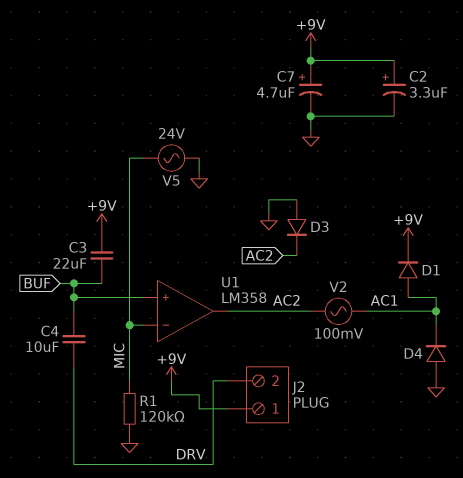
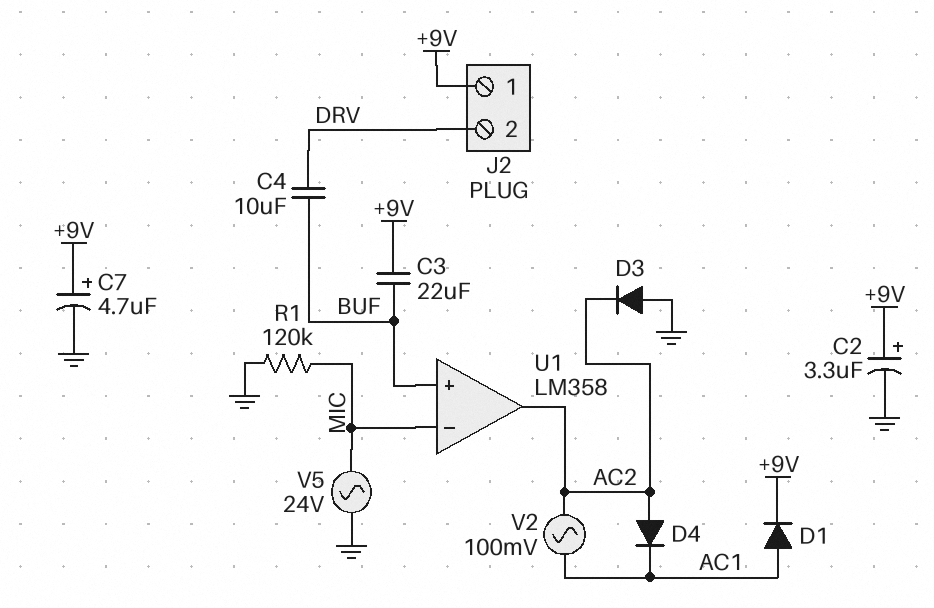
D4: diode (A GND, K AC1) -> diode (A AC2, K AC1)

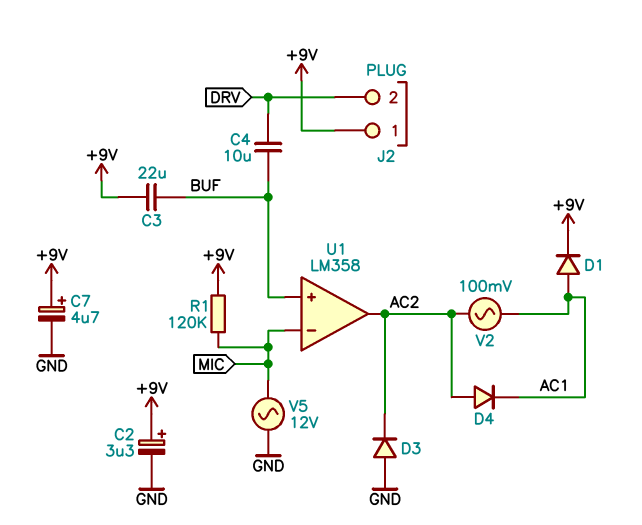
R1: 120k (GND, MIC) -> 120k (+9V, MIC)
V5: AC 24V (GND, MIC) -> AC 12V (GND, MIC)

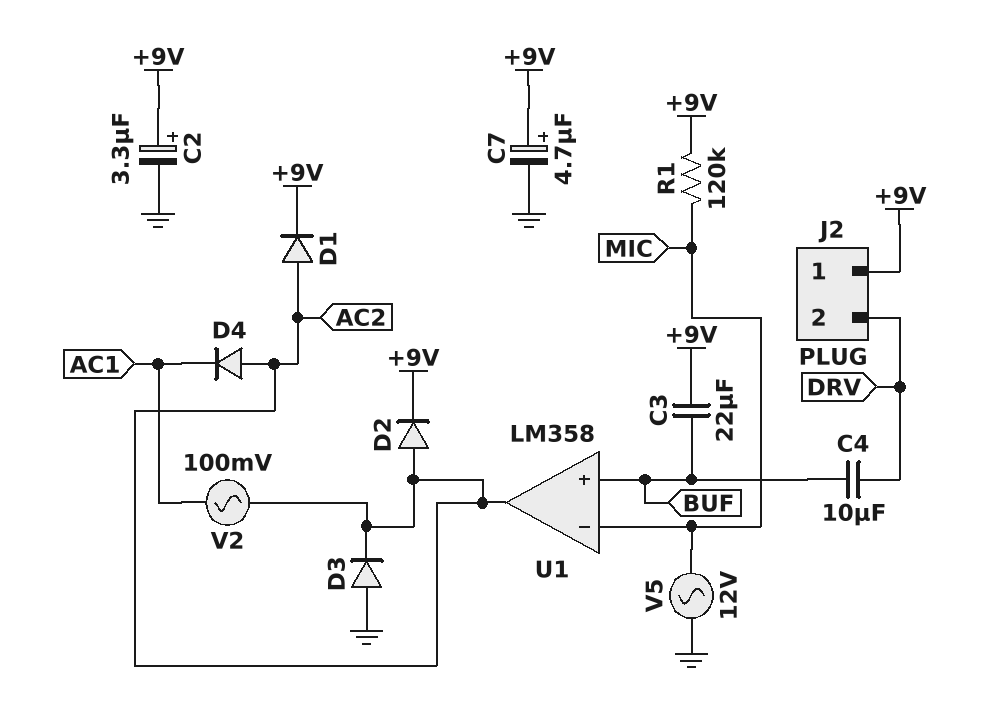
D1: diode (A AC1, K +9V) -> diode (A AC2, K +9V)
D2: none -> diode (A AC2, K +9V)

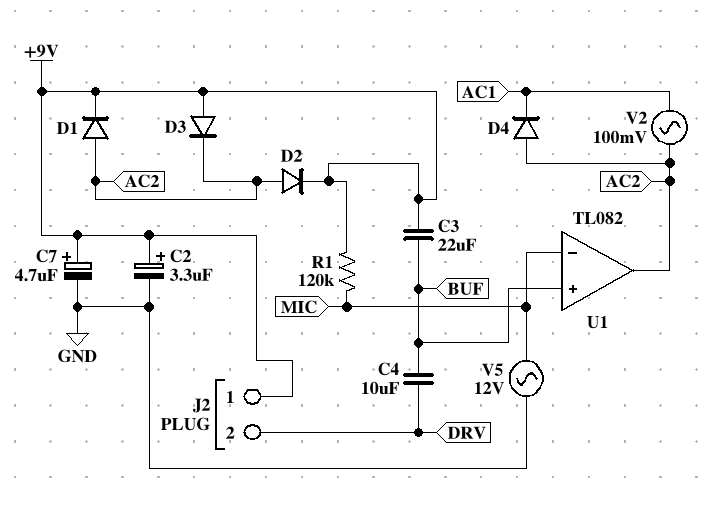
D3: diode (A GND, K AC2) -> diode (A +9V, K AC2)
U1: LM358 -> TL082

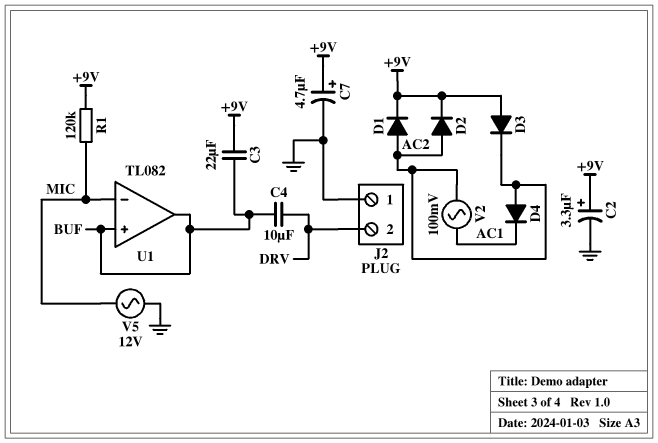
J2 pin 1: +9V -> GND
U1 pin out: AC2 -> BUF

